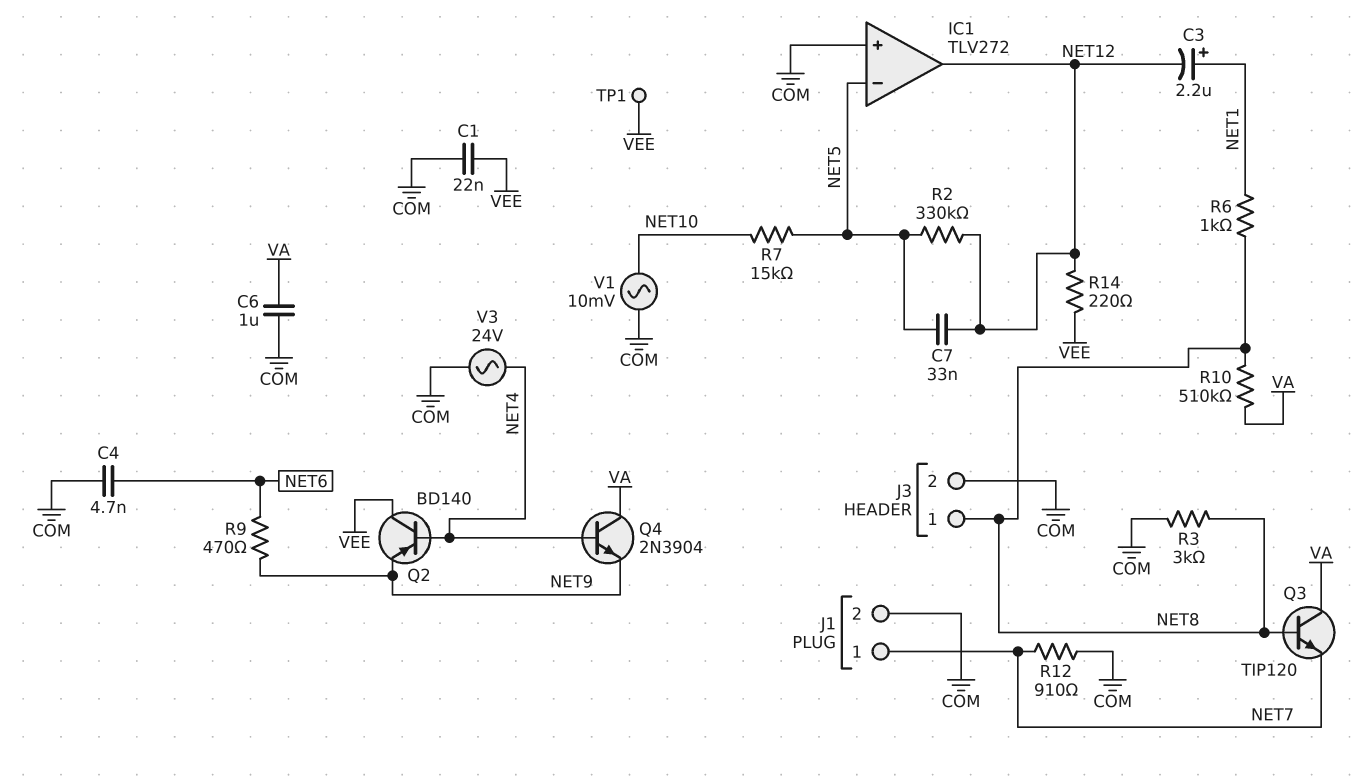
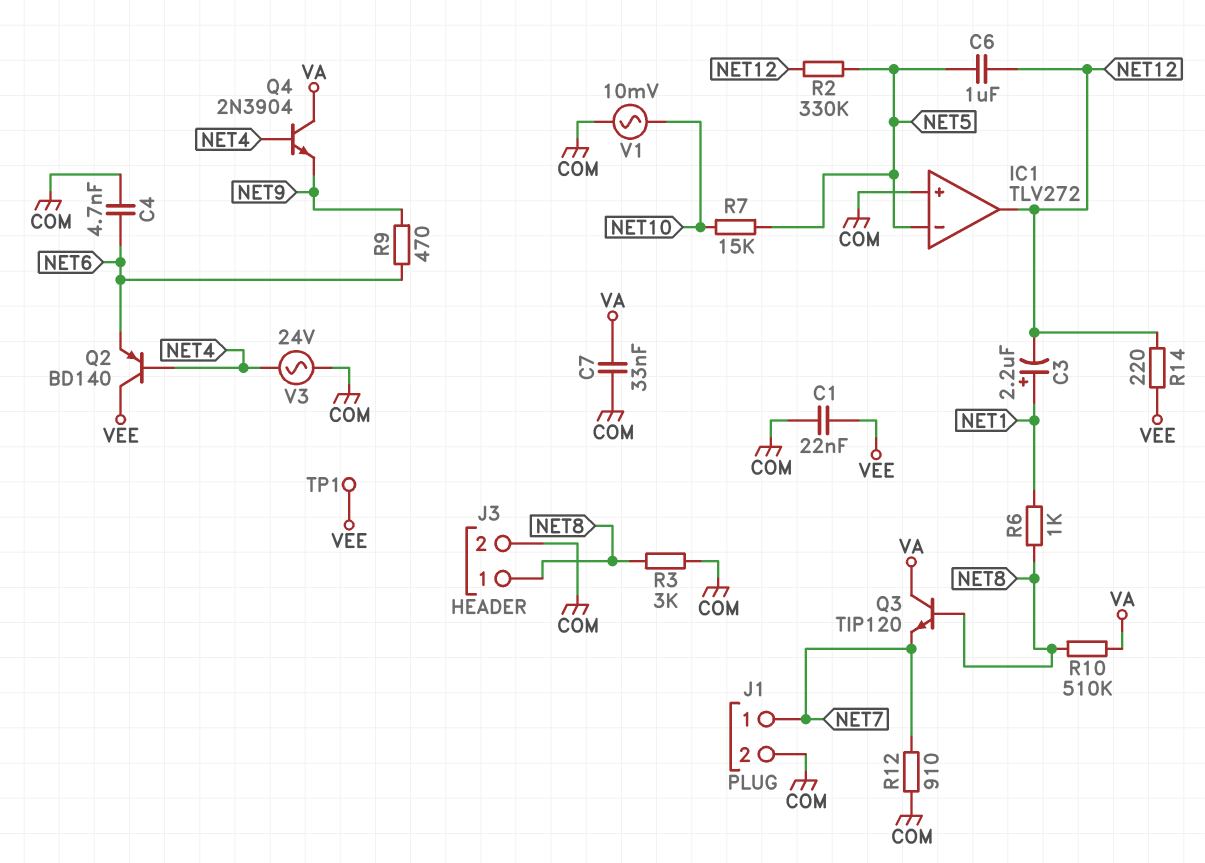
C6: 1uF (COM, VA) -> 1uF (NET5, NET12)
C7: 33nF (NET5, NET12) -> 33nF (COM, VA)
Q2: PNP BD140 (B NET4, C VEE, E NET9) -> PNP BD140 (B NET4, C VEE, E NET6)

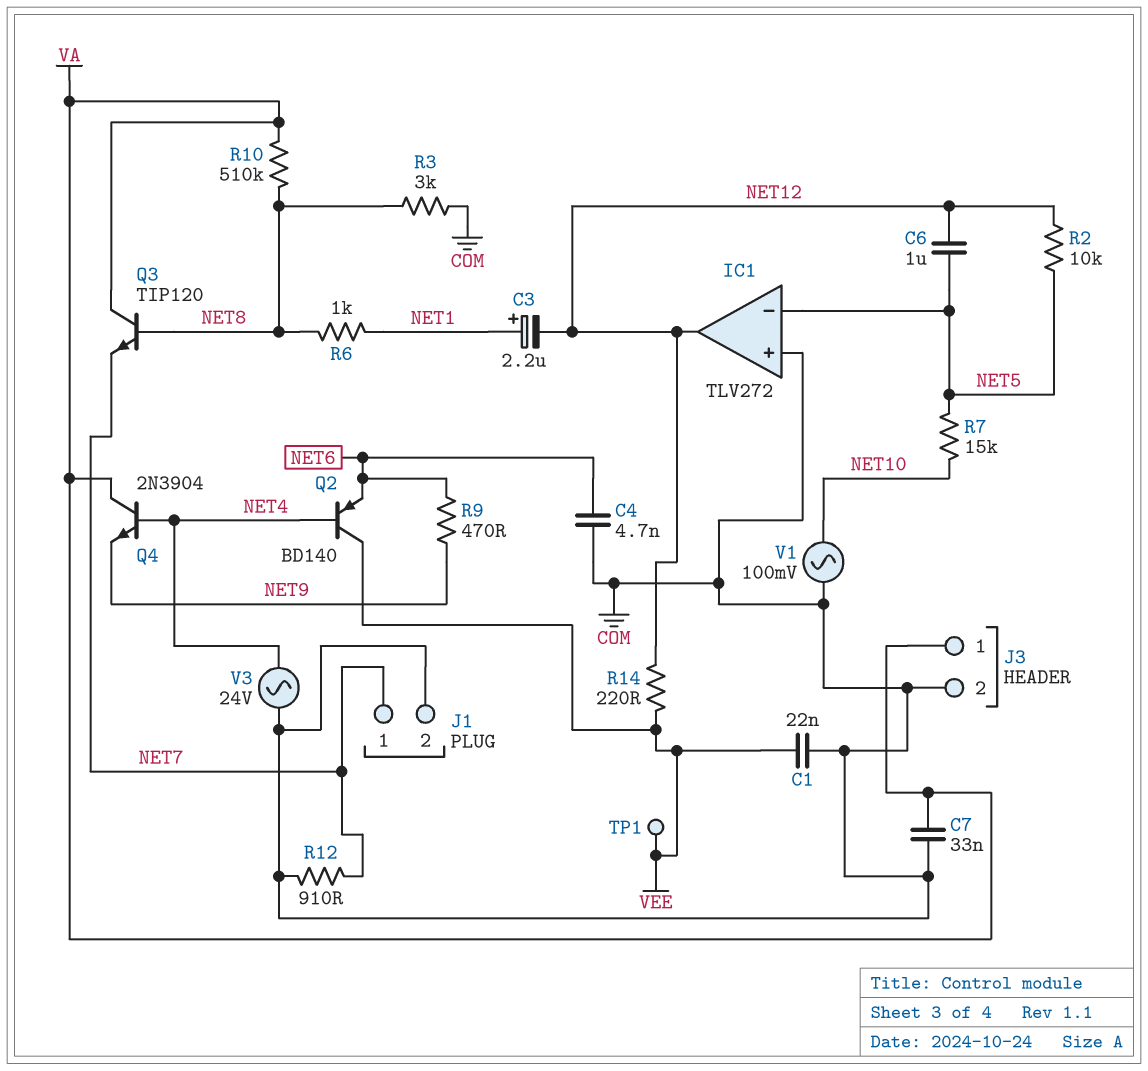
J3 pin 1: NET8 -> VA
R2: 330k (NET5, NET12) -> 10k (NET5, NET12)
V1: AC 10mV (COM, NET10) -> AC 100mV (COM, NET10)

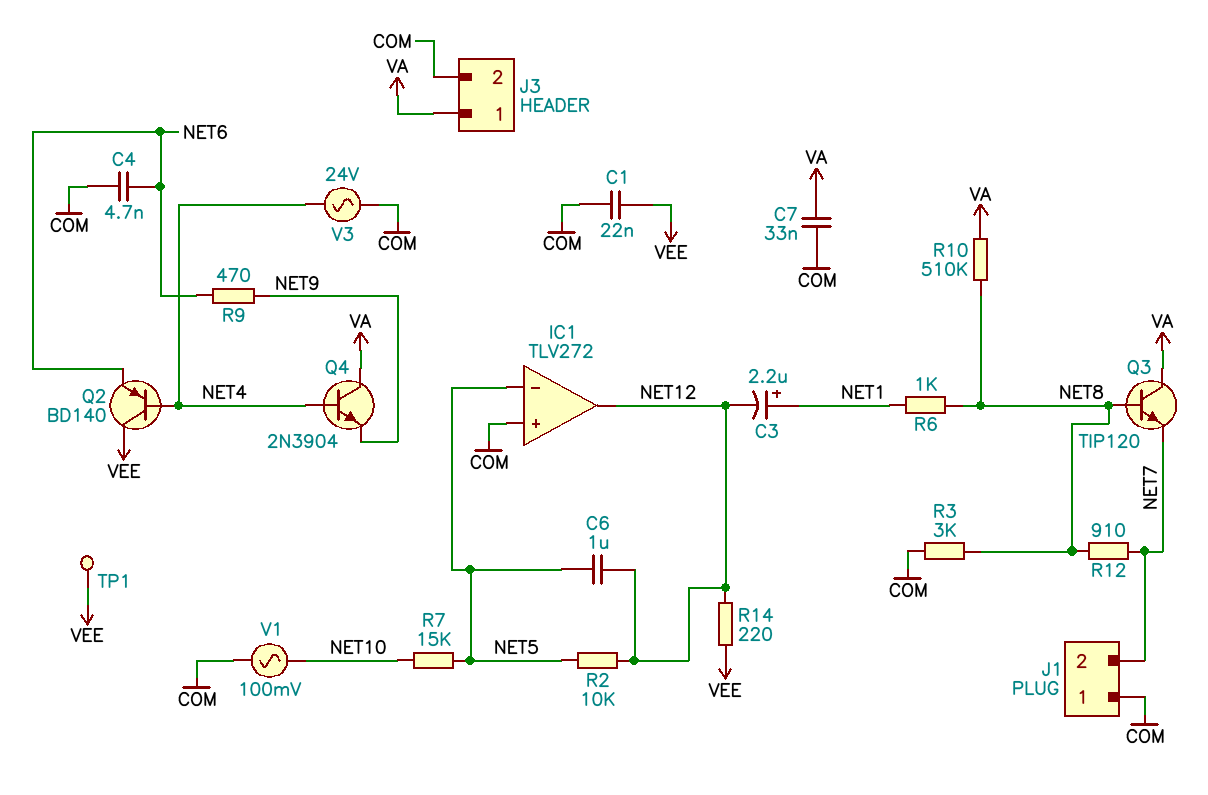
J1 pin 1: NET7 -> COM
J1 pin 2: COM -> NET7
R12: 910 (COM, NET7) -> 910 (NET7, NET8)

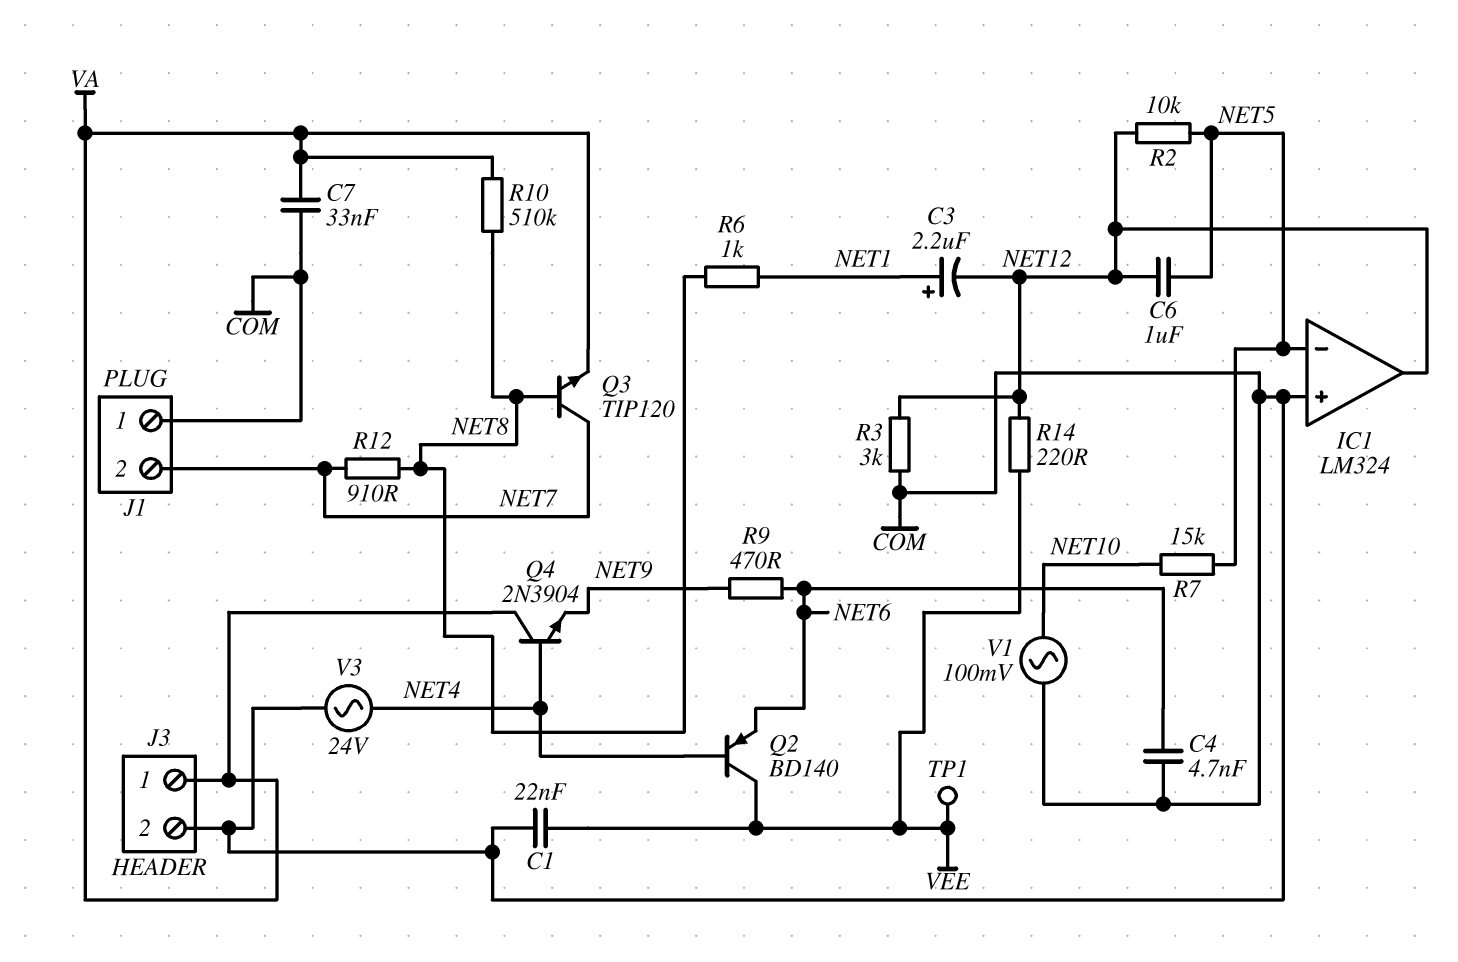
IC1: TLV272 -> LM324
Q3: NPN TIP120 (B NET8, C VA, E NET7) -> NPN TIP120 (B NET8, C NET7, E VA)
R3: 3k (COM, NET8) -> 3k (COM, NET12)

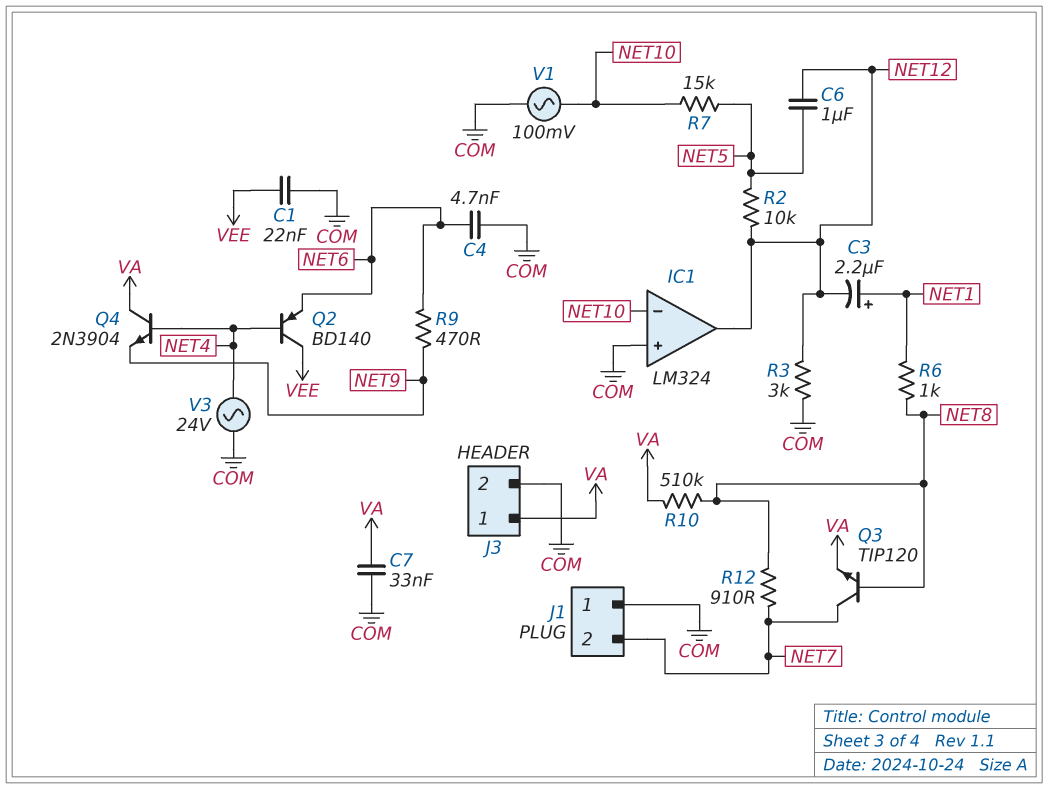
IC1 pin in-: NET5 -> NET10
R14: 220 (NET12, VEE) -> none
TP1: test point (VEE) -> none

